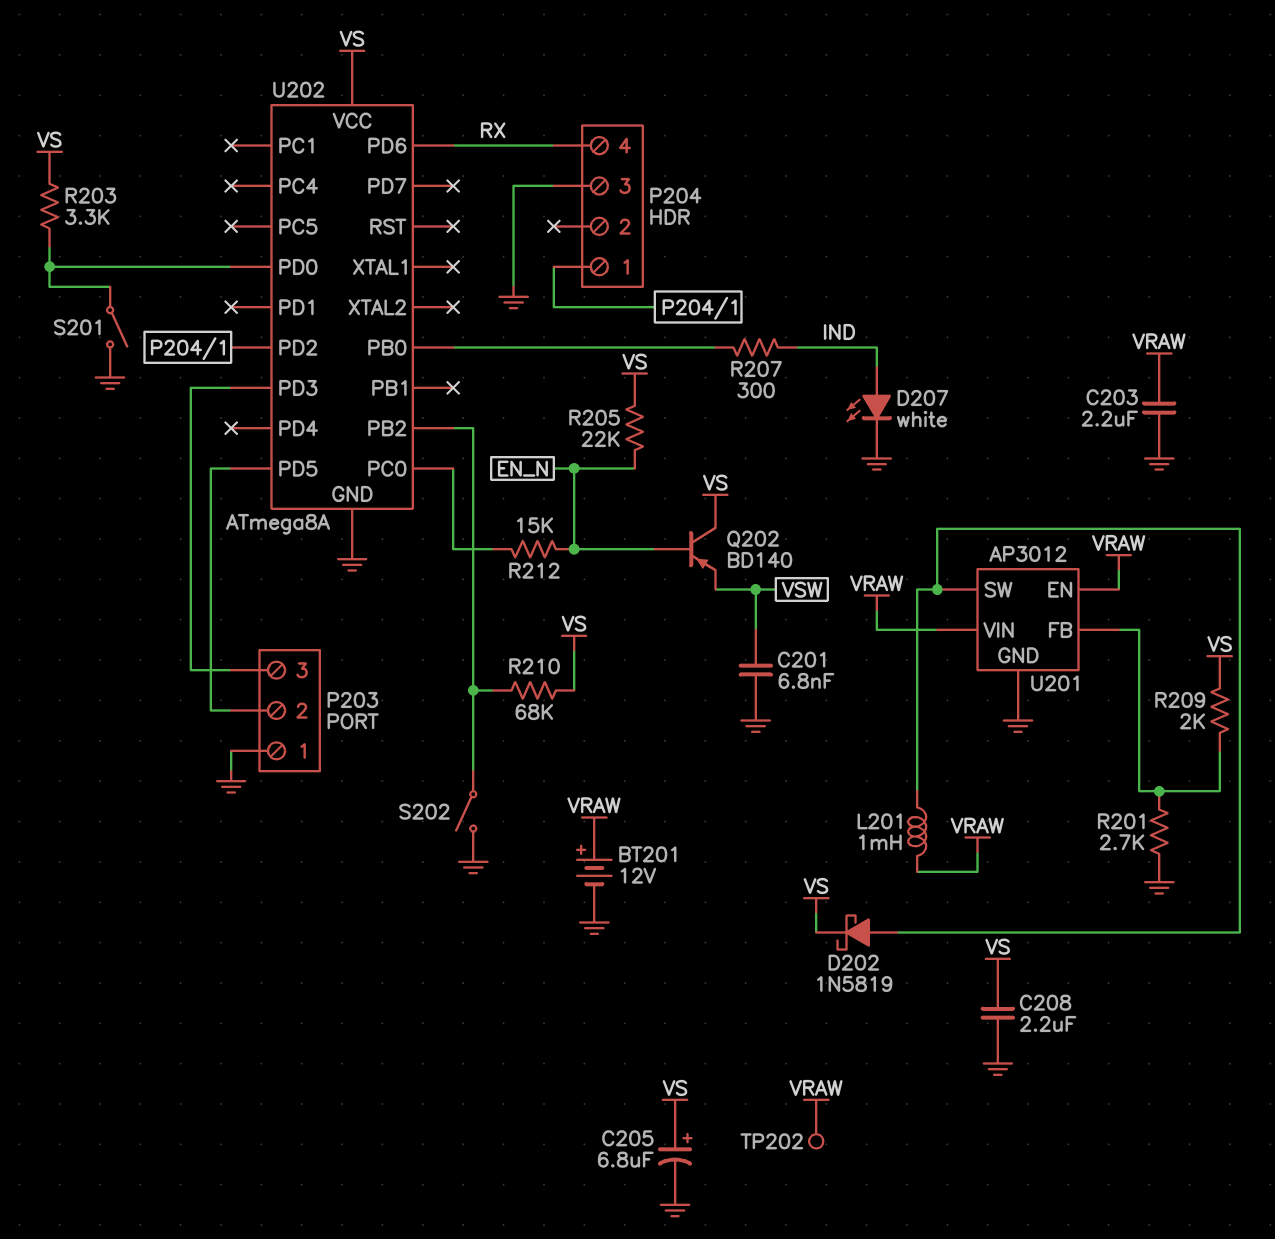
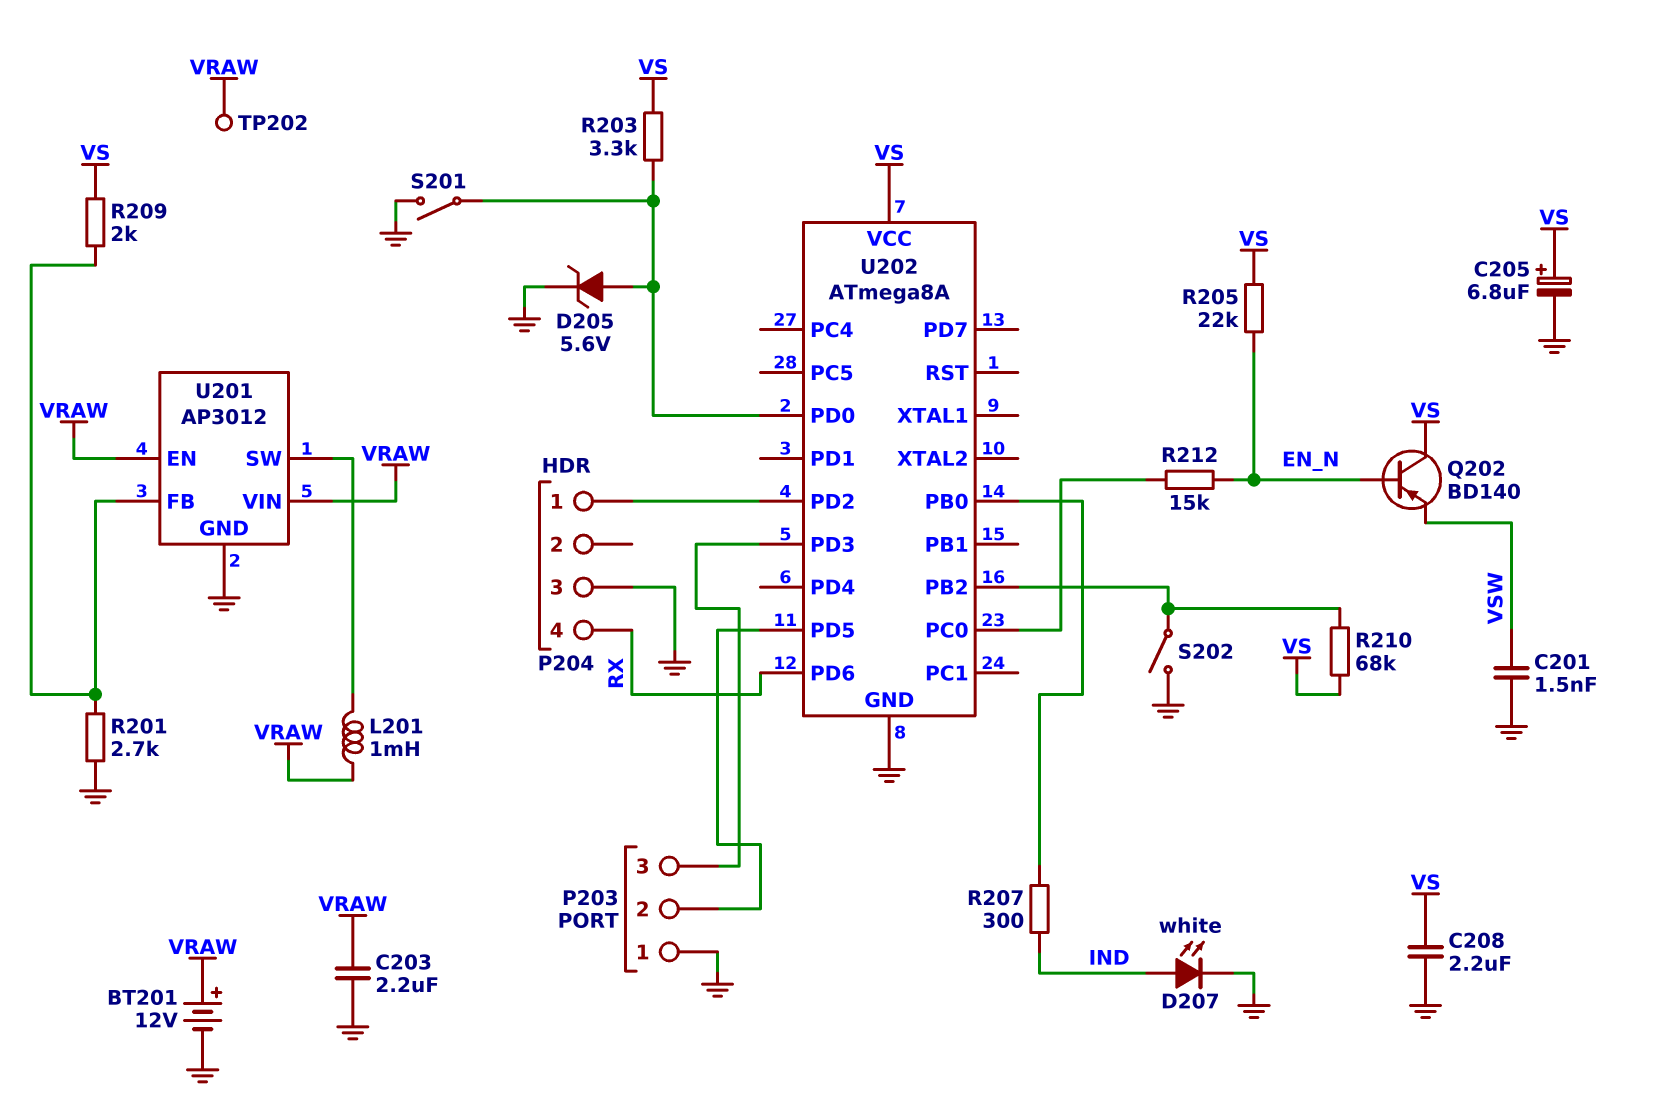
C201: 6.8nF (GND, VSW) -> 1.5nF (GND, VSW)
D202: schottky 1N5819 (A U201/SW, K VS) -> none
D205: none -> zener 5.6V (A U202/PD0, K GND)

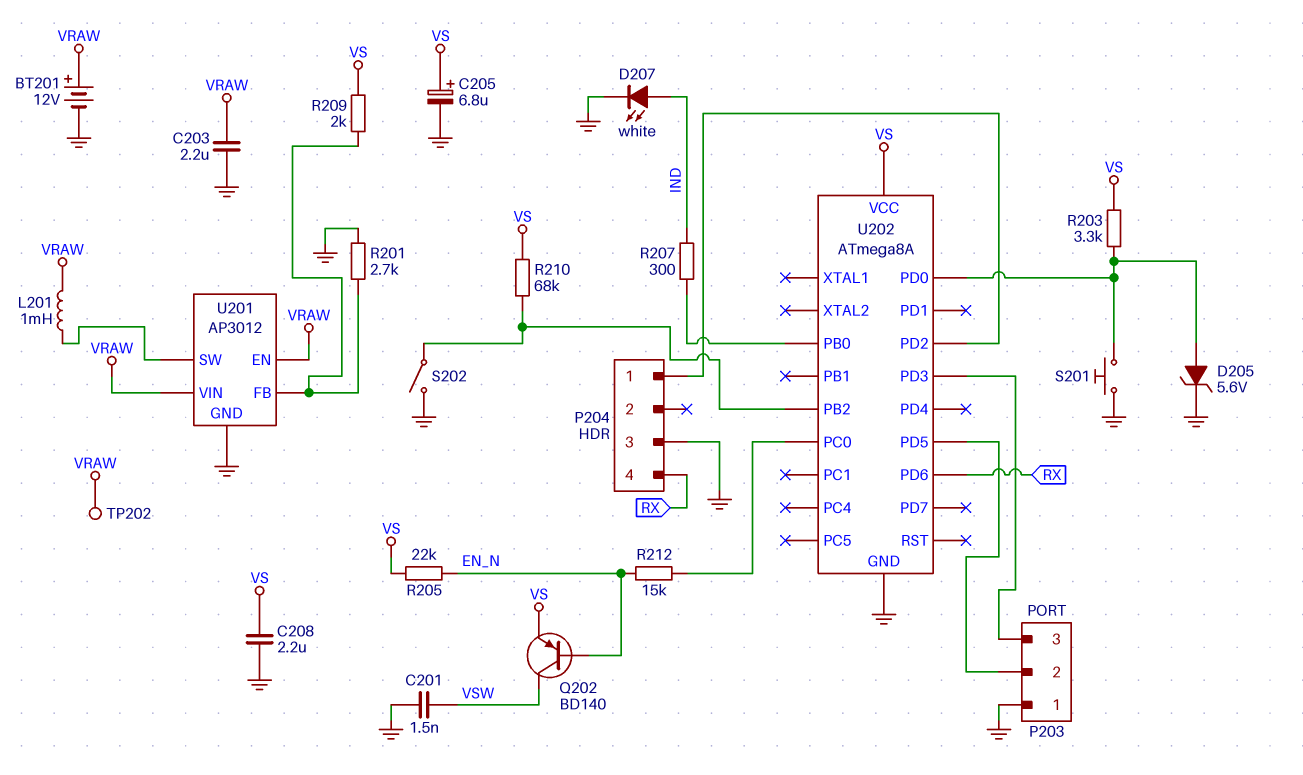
Q202: PNP BD140 (B EN_N, C VS, E VSW) -> PNP BD140 (B EN_N, C VSW, E VS)
S201: switch (GND, U202/PD0) -> button (GND, U202/PD0)

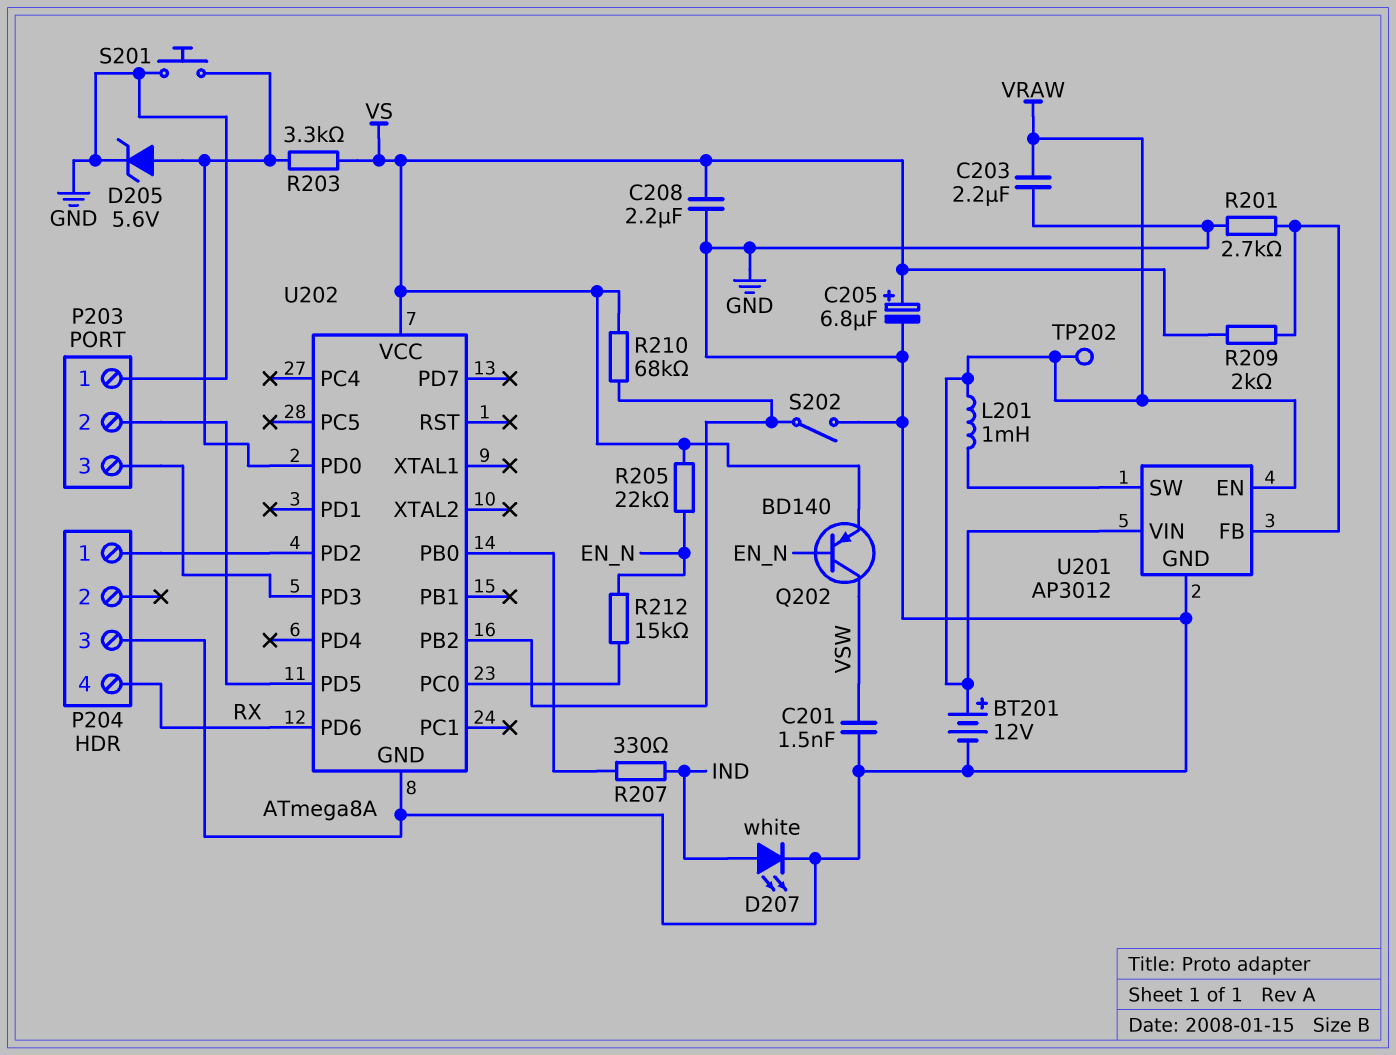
R207: 300 (IND, U202/PB0) -> 330 (IND, U202/PB0)

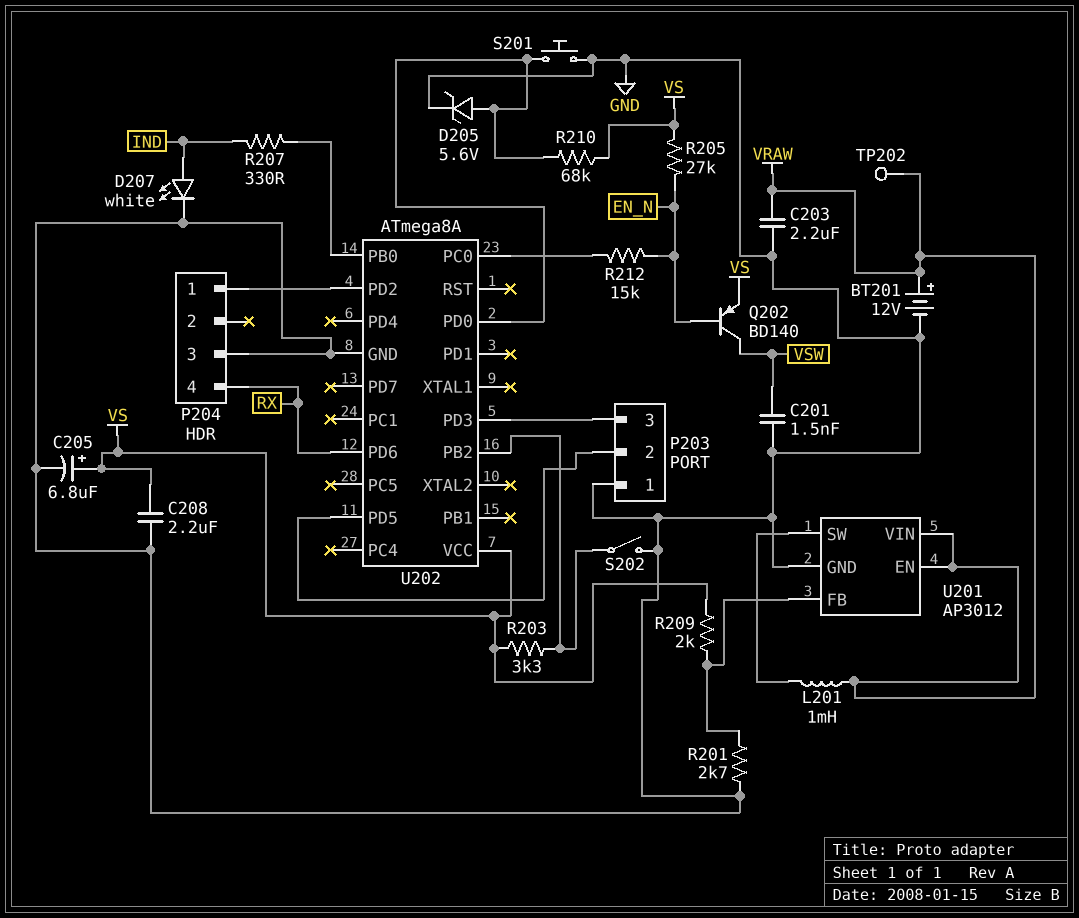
R203: 3.3k (U202/PD0, VS) -> 3.3k (U202/PB2, VS)
R205: 22k (EN_N, VS) -> 27k (EN_N, VS)
R210: 68k (U202/PB2, VS) -> 68k (U202/PD0, VS)

